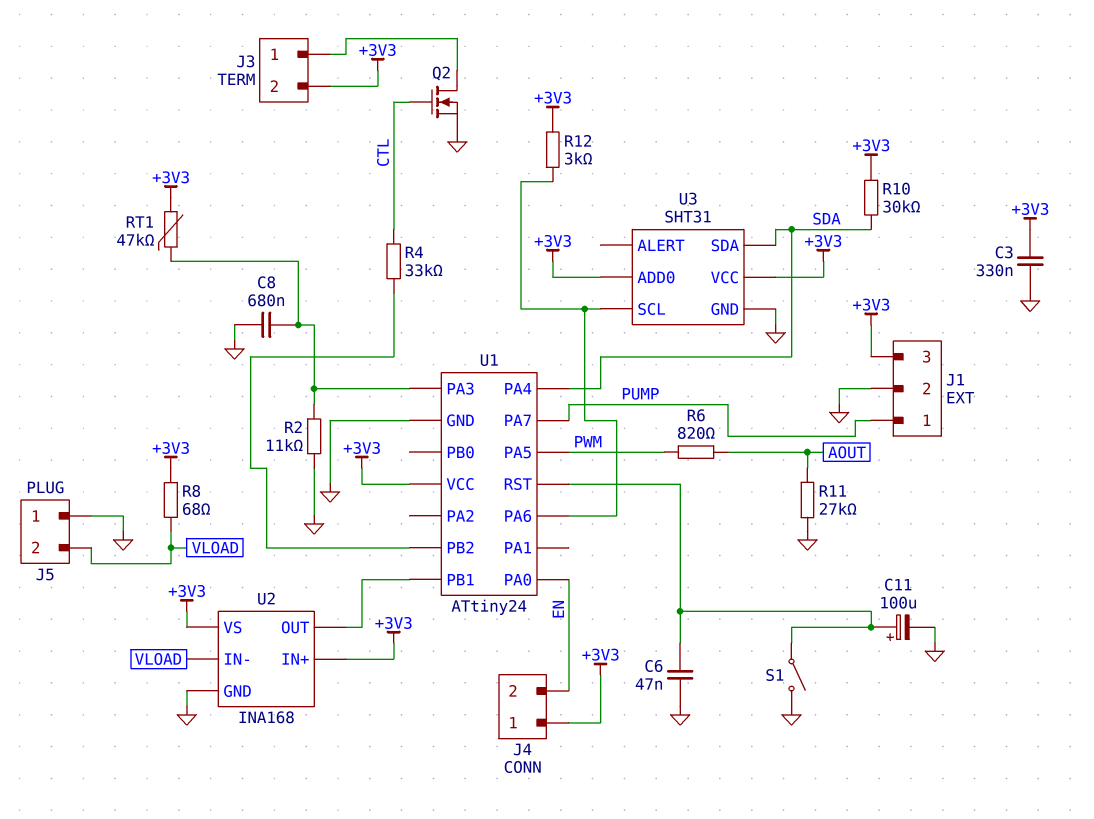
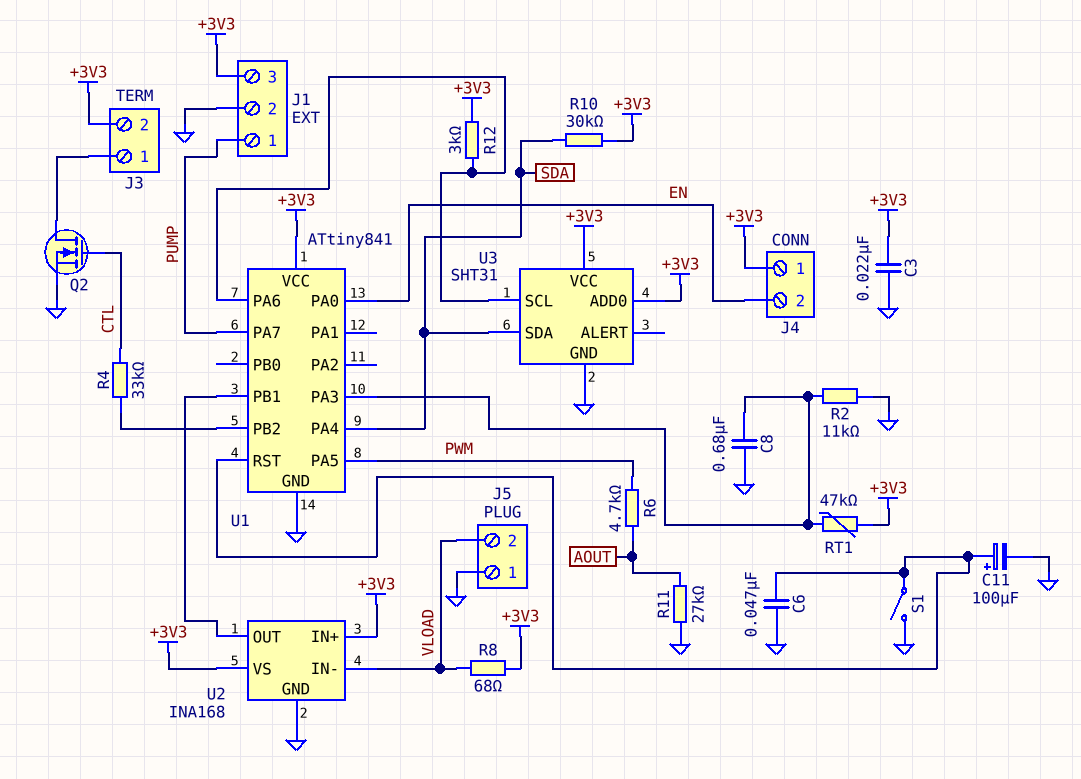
C3: 330nF (+3V3, GND) -> 22nF (+3V3, GND)
R6: 820 (AOUT, PWM) -> 4.7k (AOUT, PWM)
U1: ATtiny24 -> ATtiny841

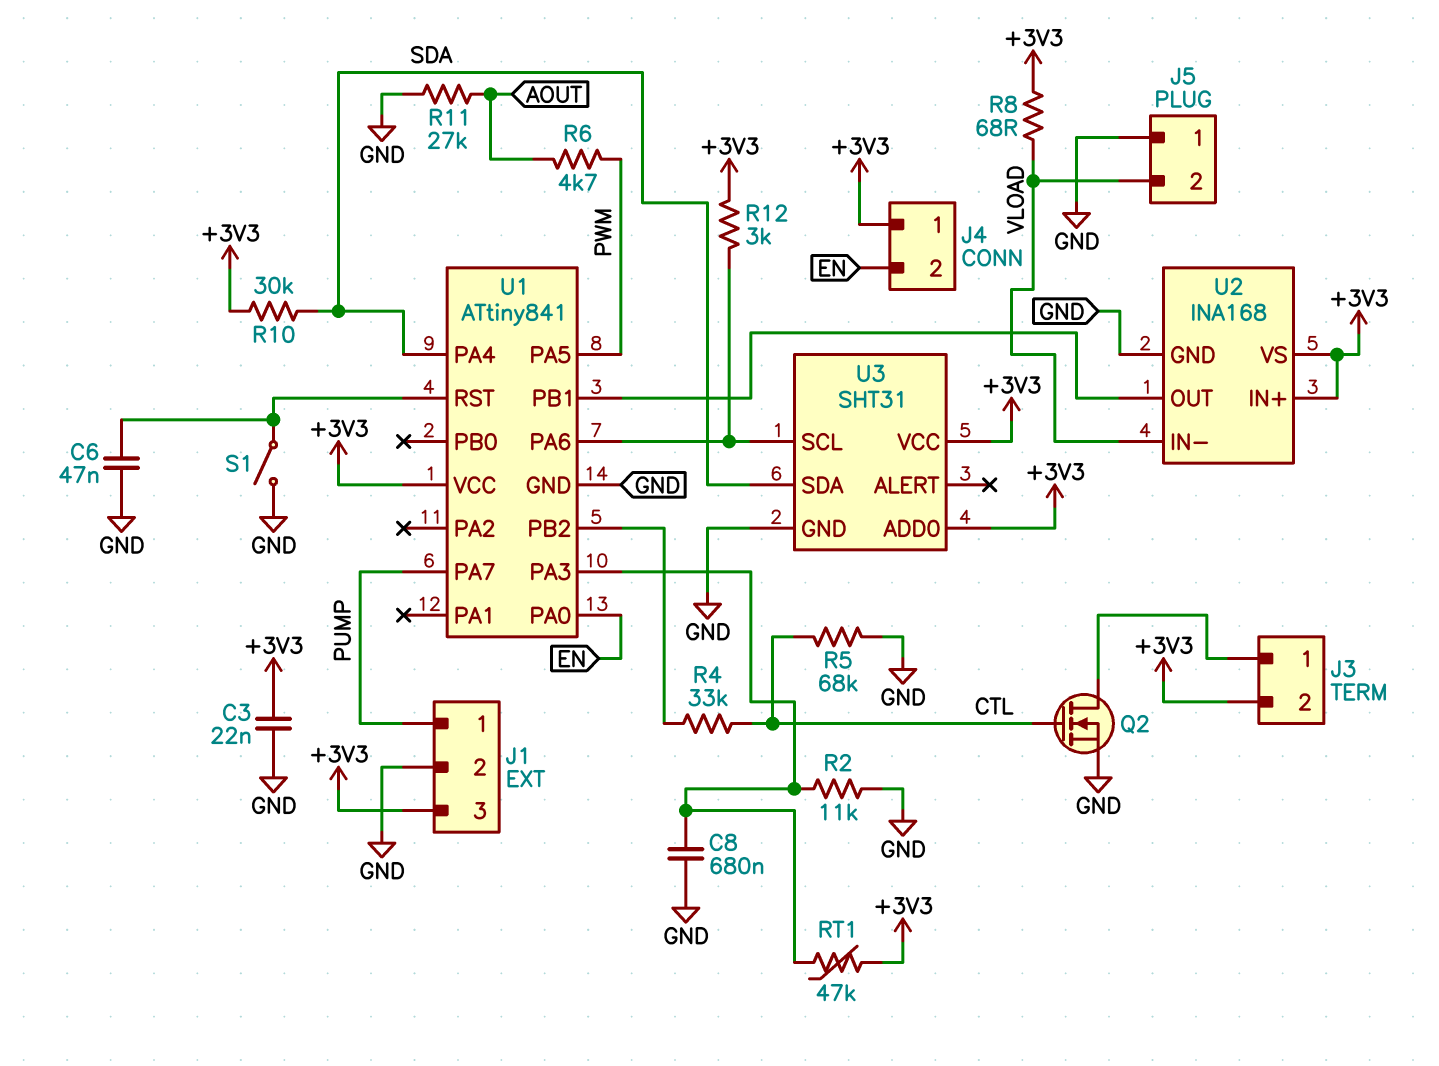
C11: 100uF (plus U1/RST, minus GND) -> none
R5: none -> 68k (CTL, GND)

